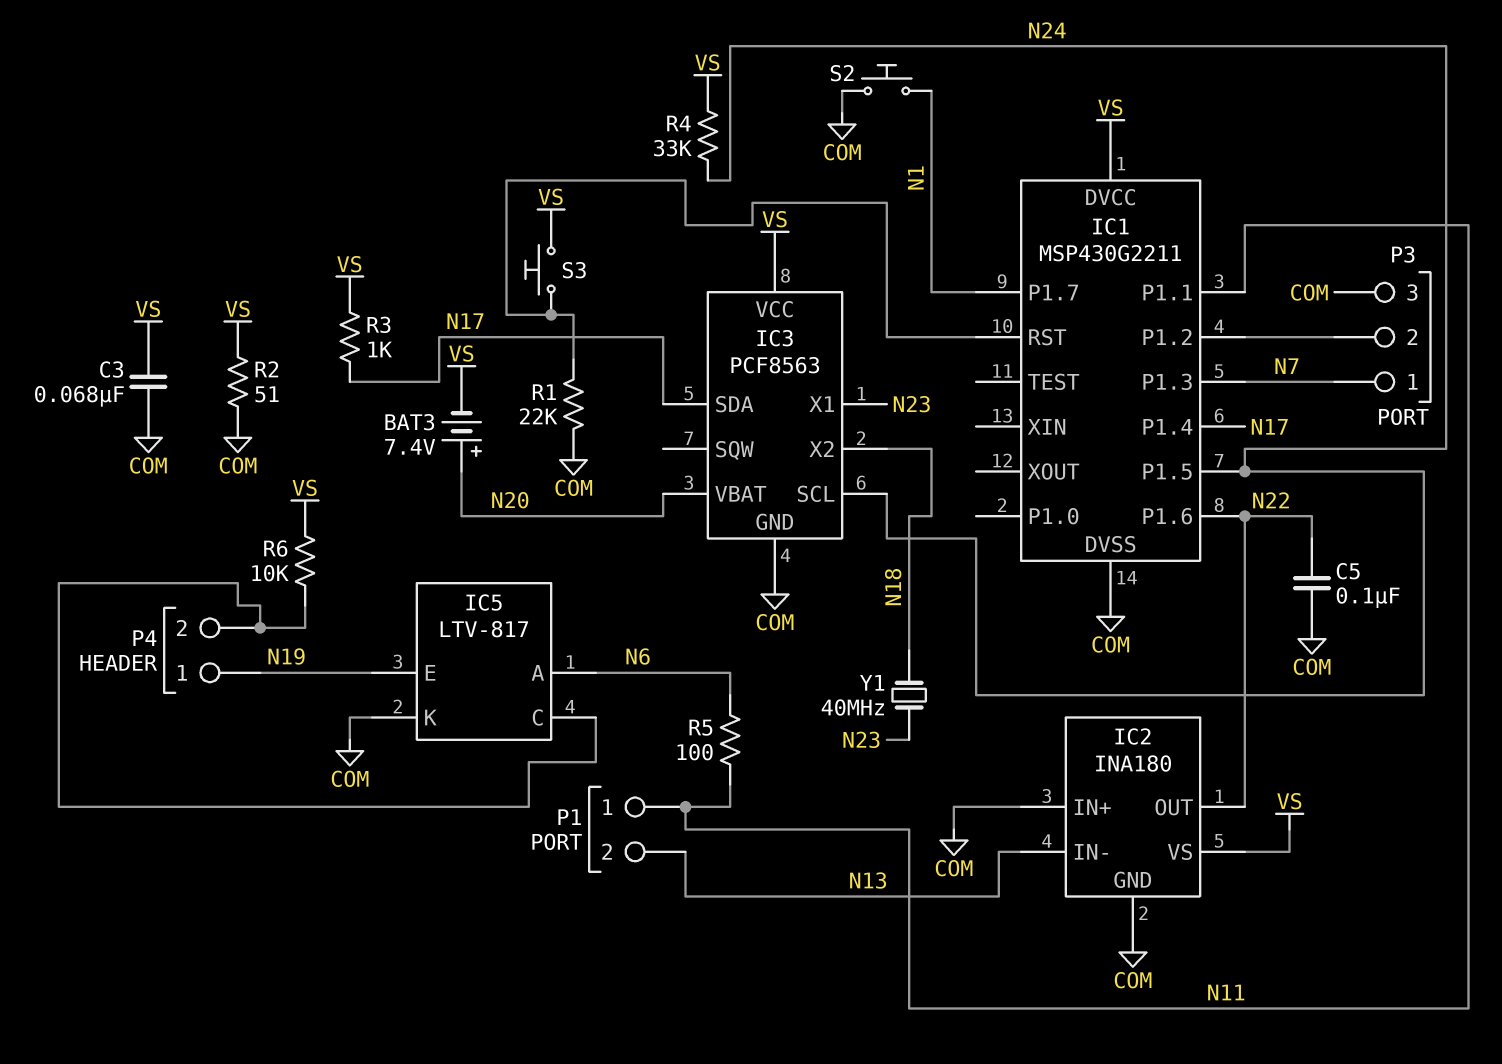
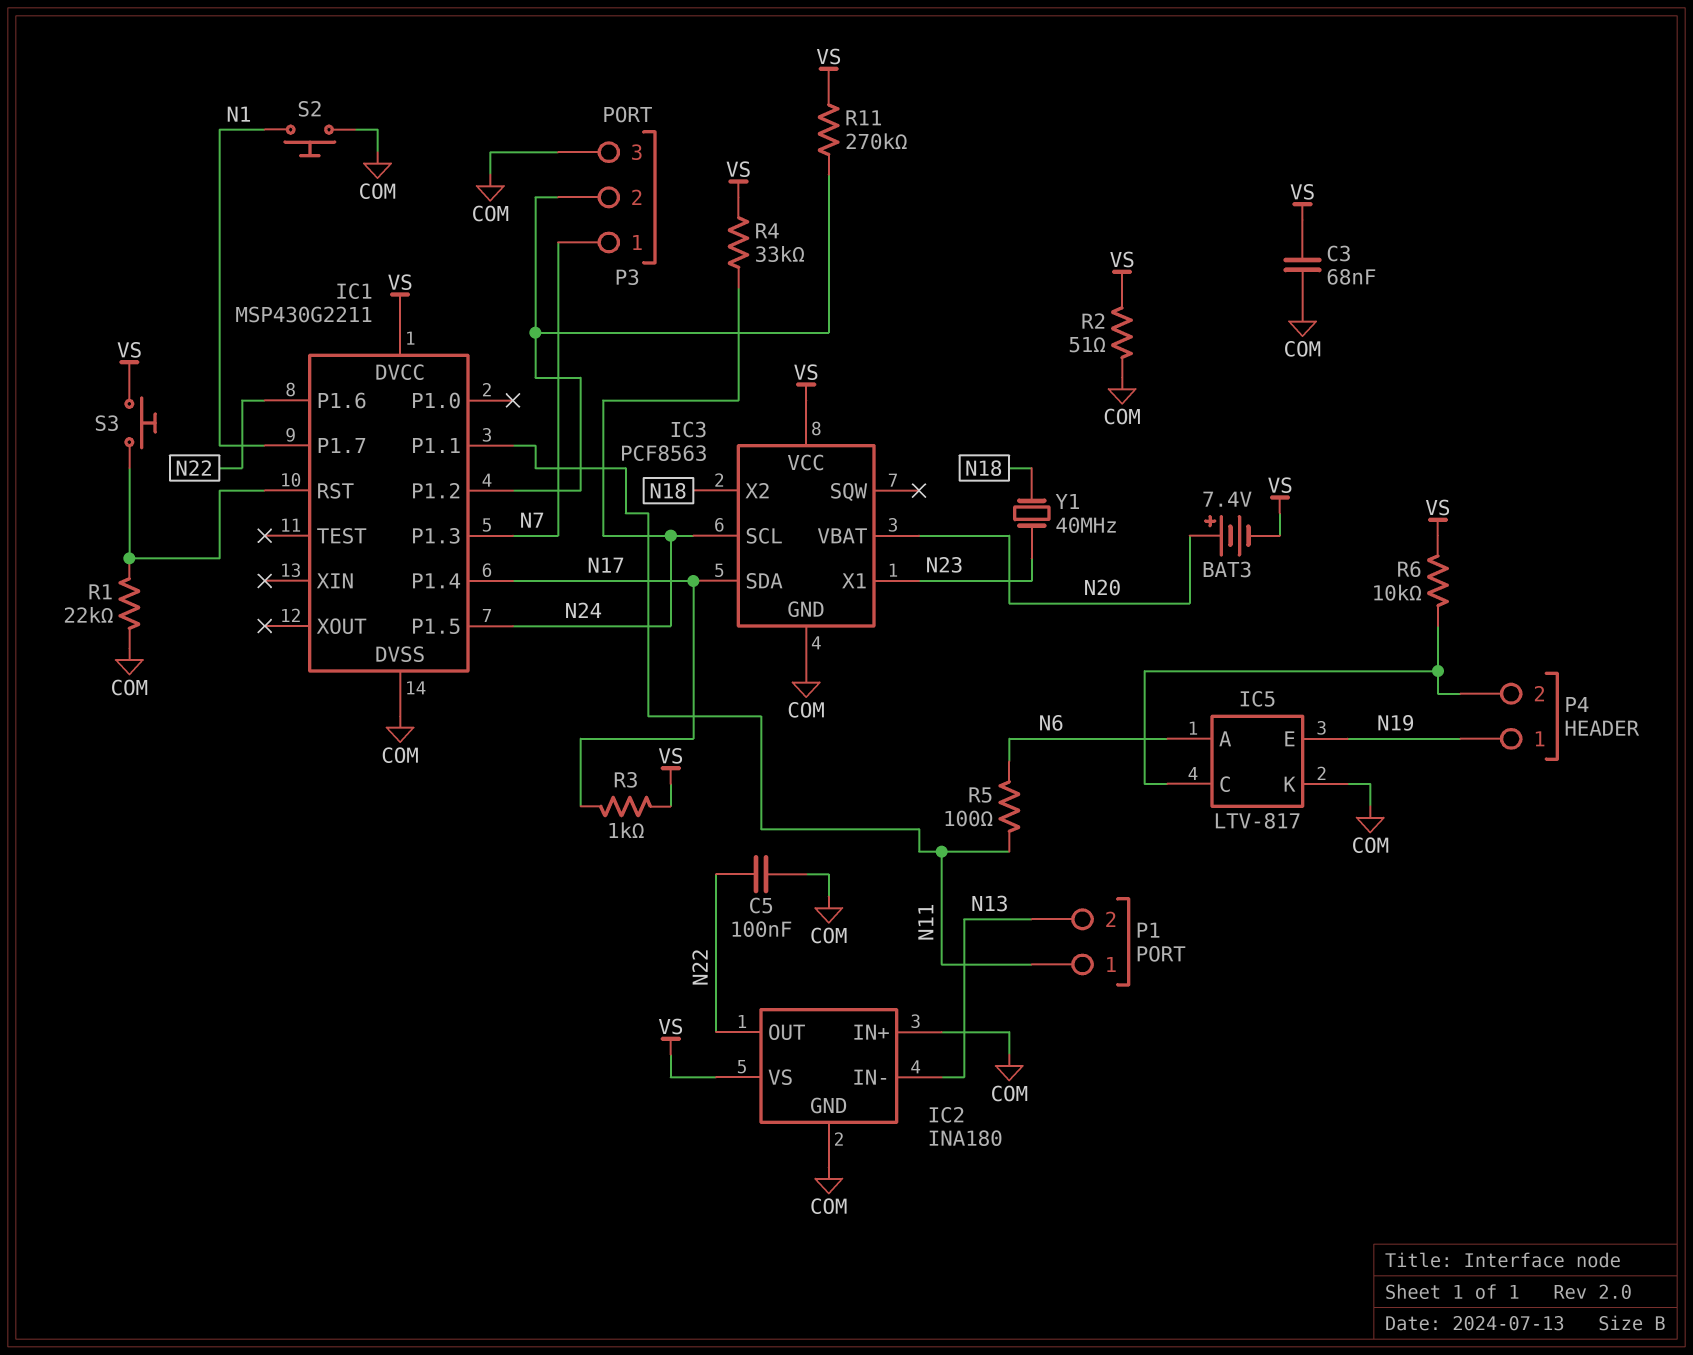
R11: none -> 270k (IC1/P1.2, VS)

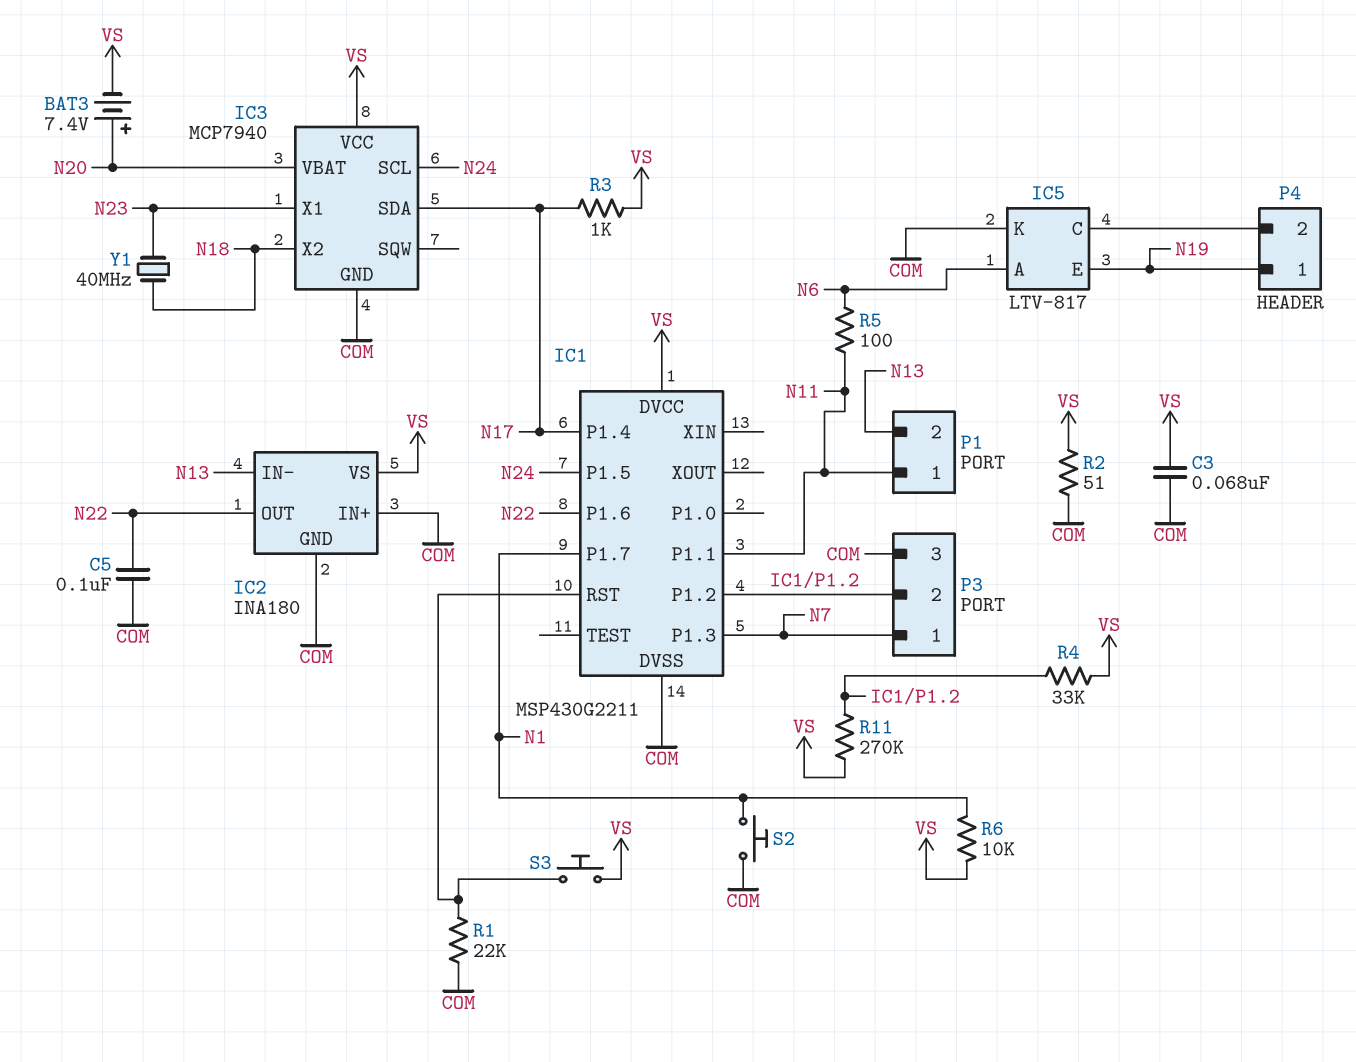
IC3: PCF8563 -> MCP7940
R4: 33k (N24, VS) -> 33k (IC1/P1.2, VS)
R6: 10k (IC5/C, VS) -> 10k (N1, VS)

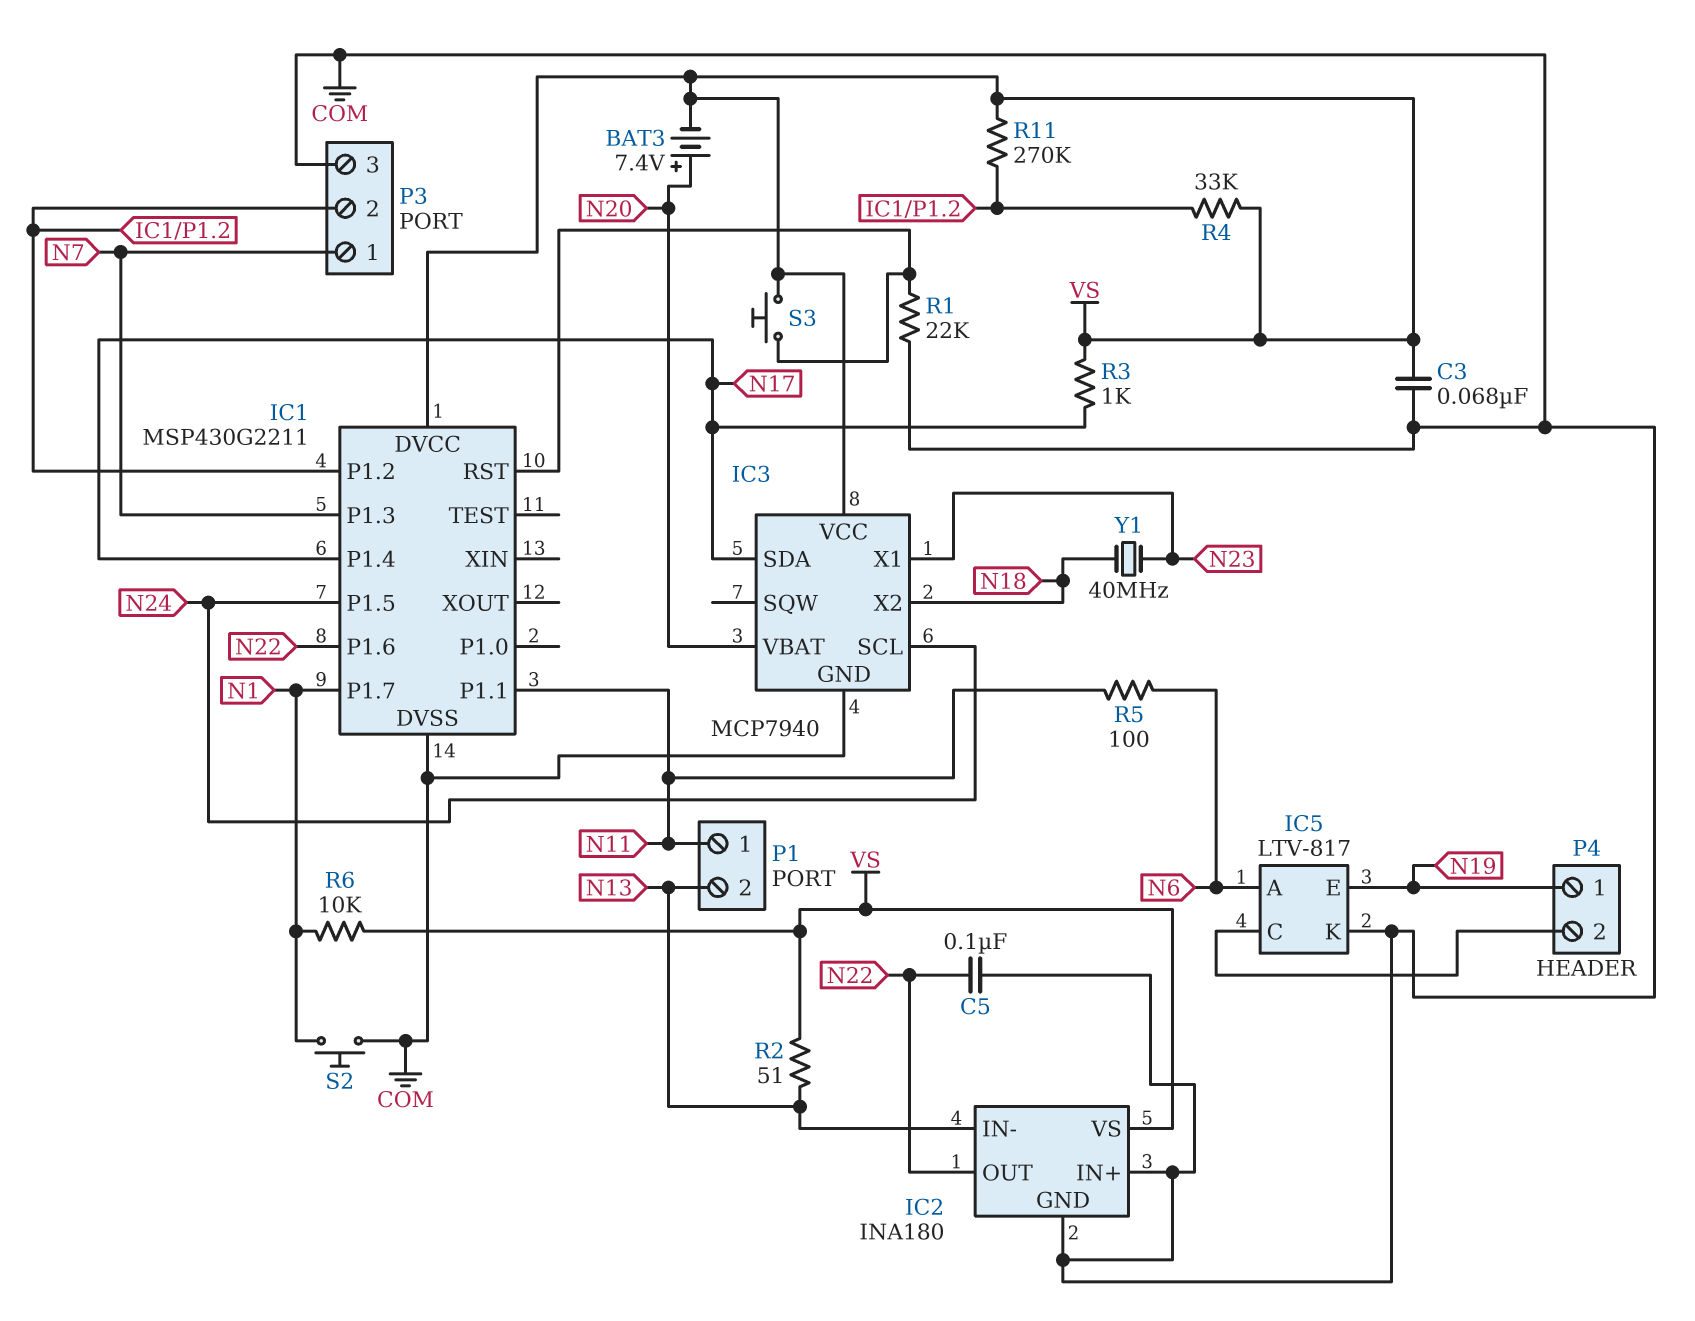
R2: 51 (COM, VS) -> 51 (N13, VS)

